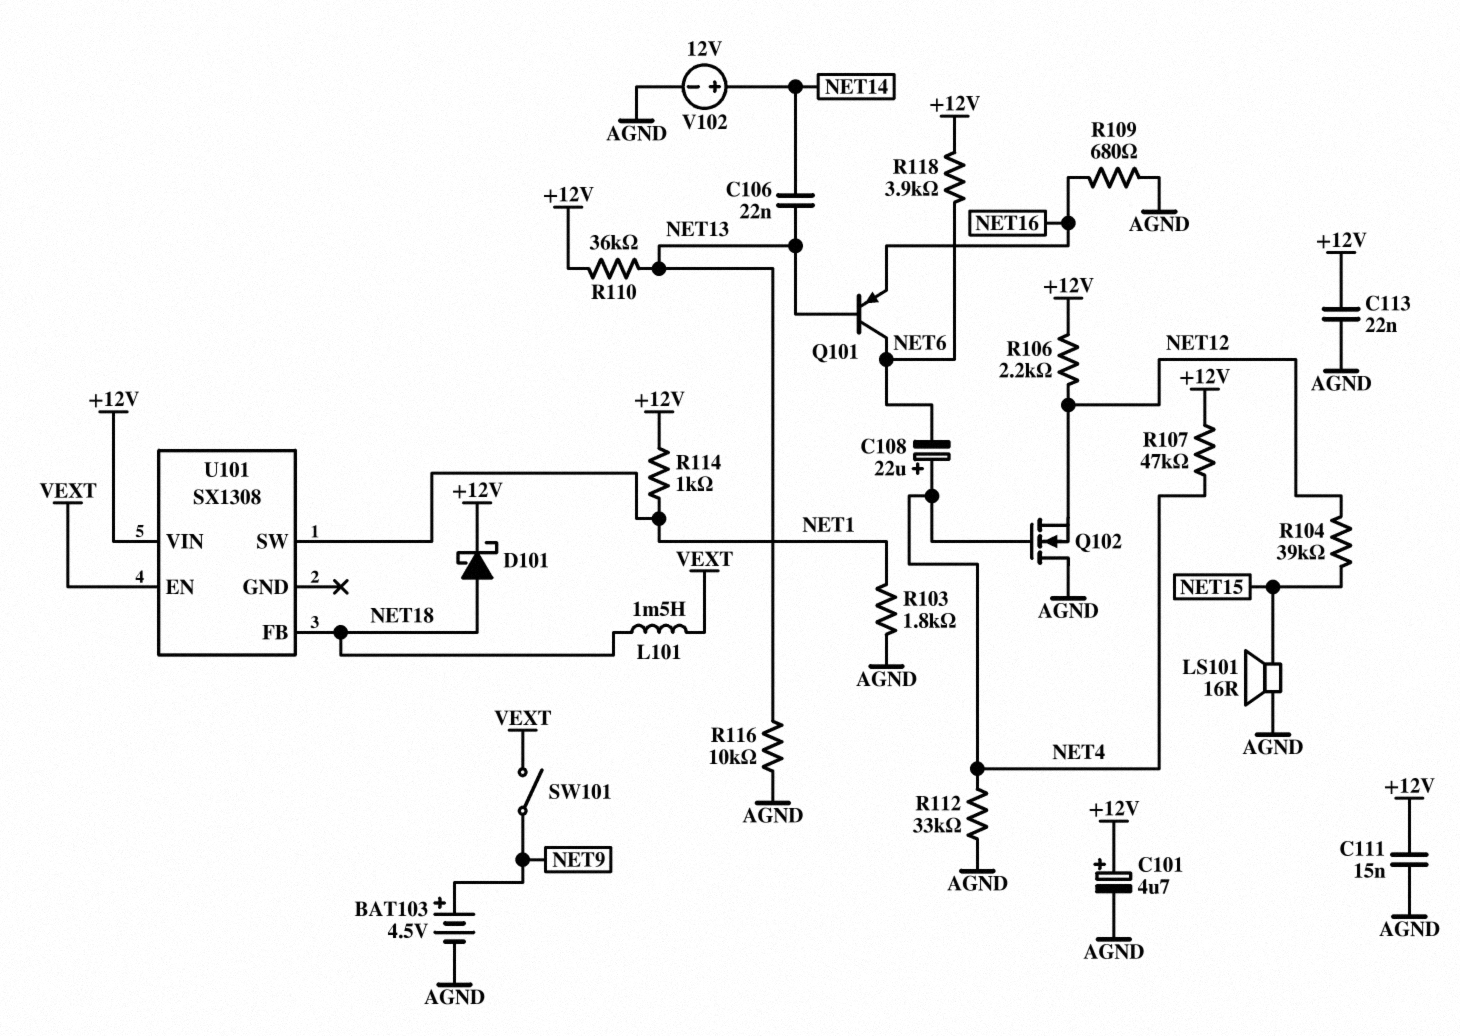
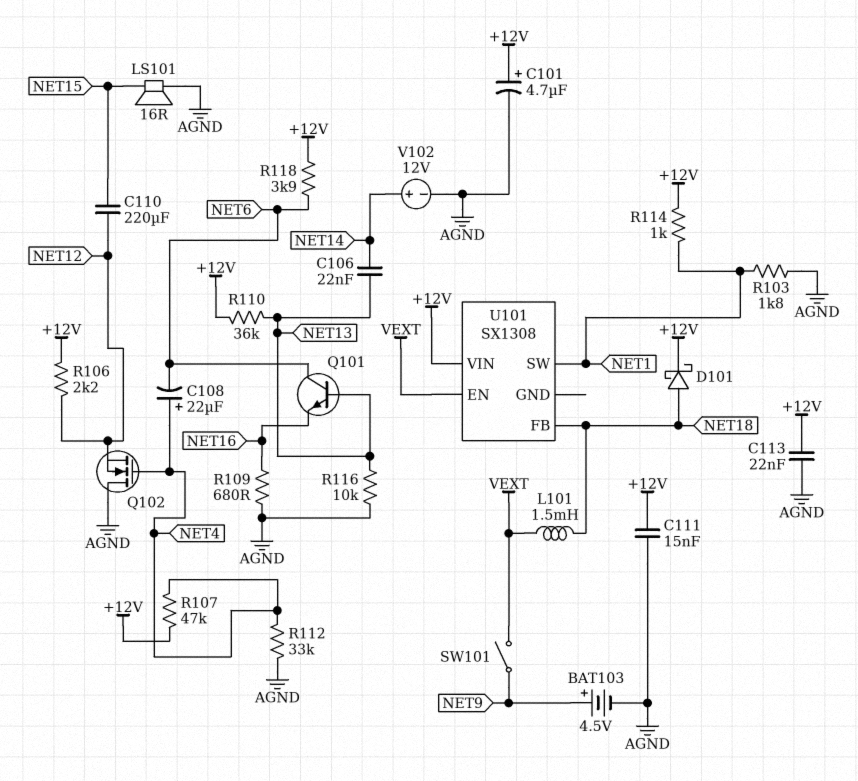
C110: none -> 220uF (NET12, NET15)
Q101: PNP (B NET13, C NET6, E NET16) -> NPN (B NET13, C NET6, E NET16)
R104: 39k (NET12, NET15) -> none

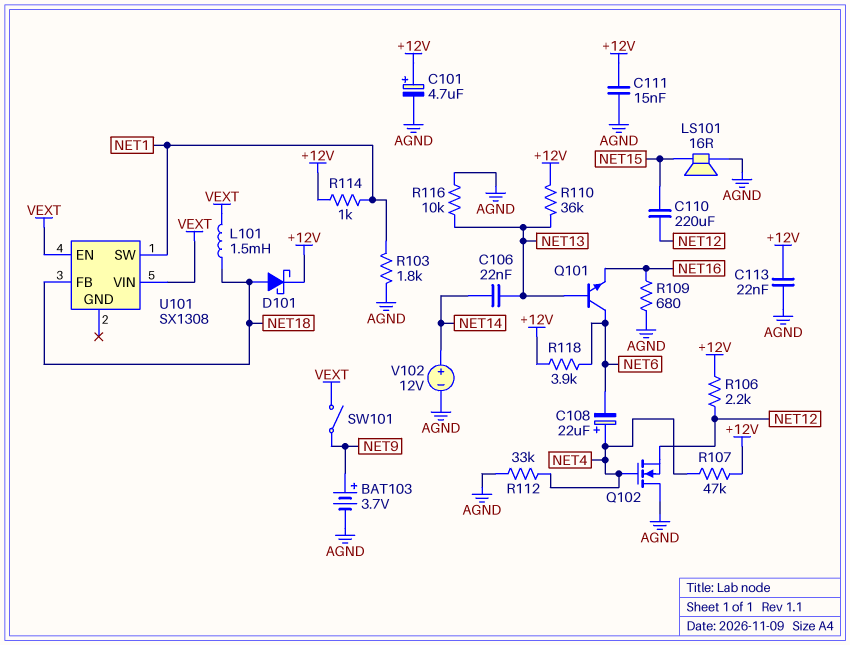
BAT103: 4.5V (plus NET9, minus AGND) -> 3.7V (plus NET9, minus AGND)
U101 pin VIN: +12V -> VEXT

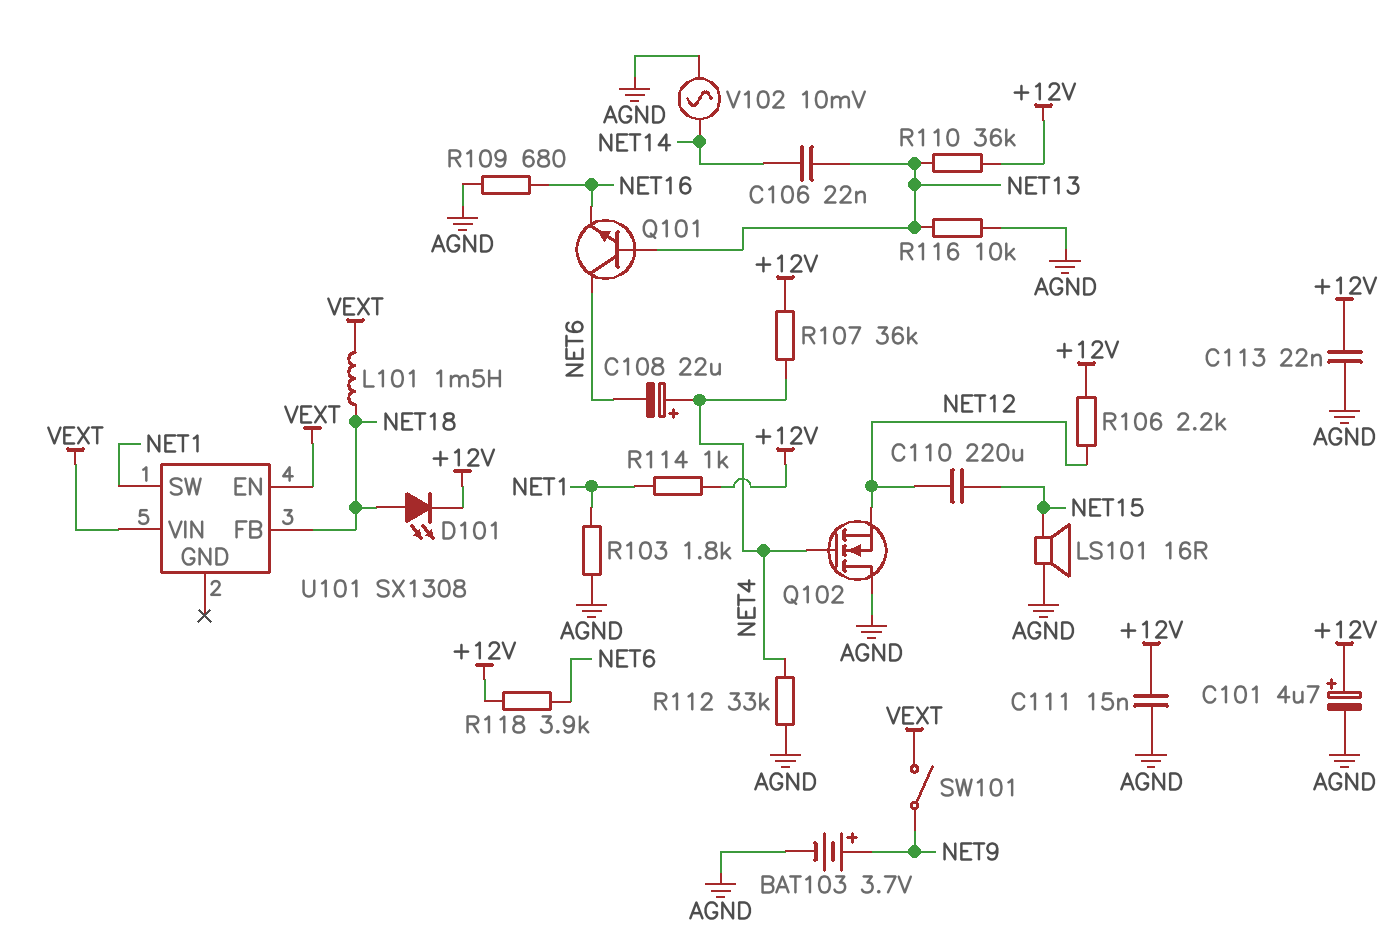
D101: schottky (A NET18, K +12V) -> LED (A NET18, K +12V)
R107: 47k (+12V, NET4) -> 36k (+12V, NET4)
V102: 12V (plus NET14, minus AGND) -> AC 10mV (AGND, NET14)

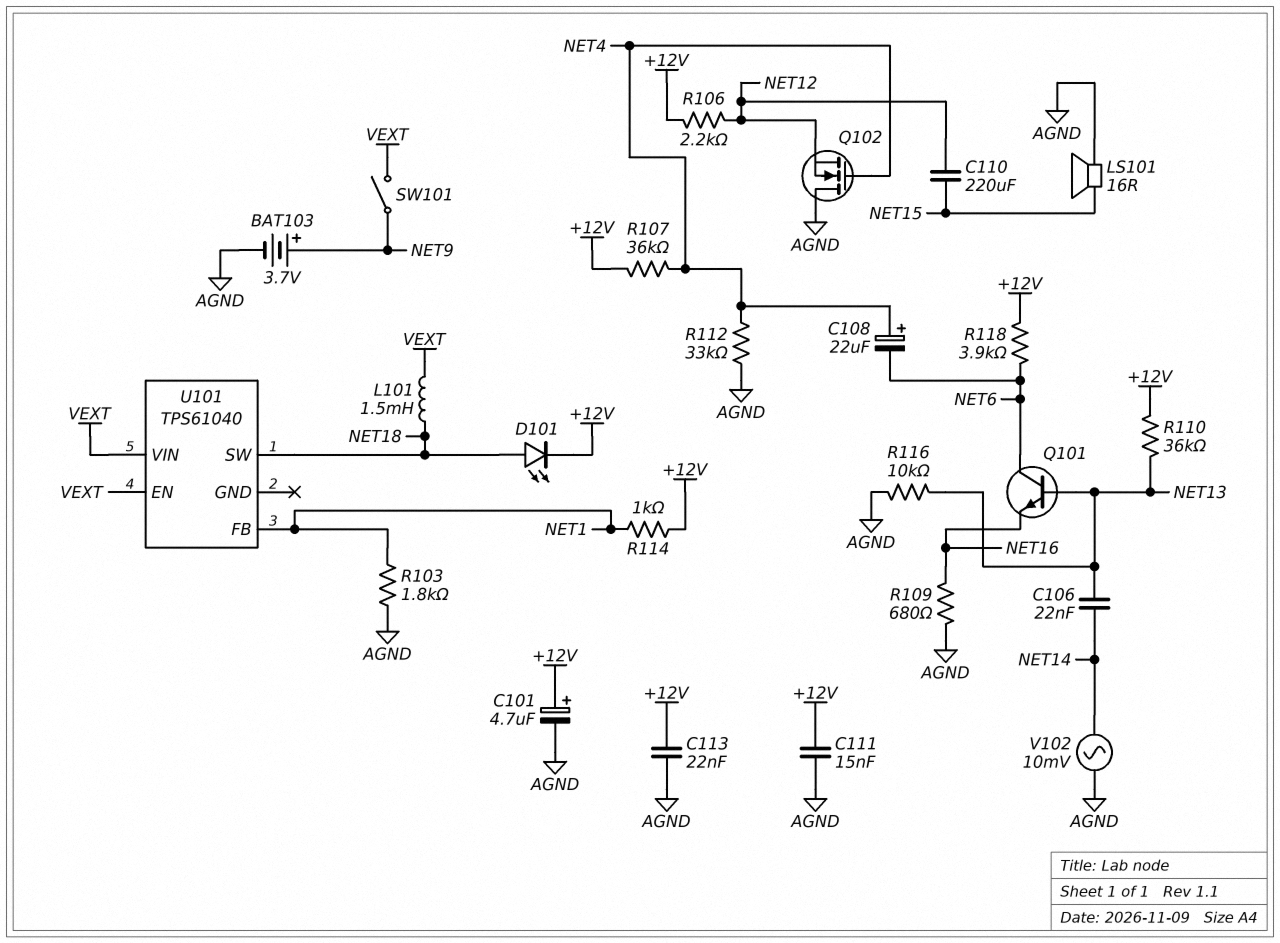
U101: SX1308 -> TPS61040
U101 pin FB: NET18 -> NET1
U101 pin SW: NET1 -> NET18

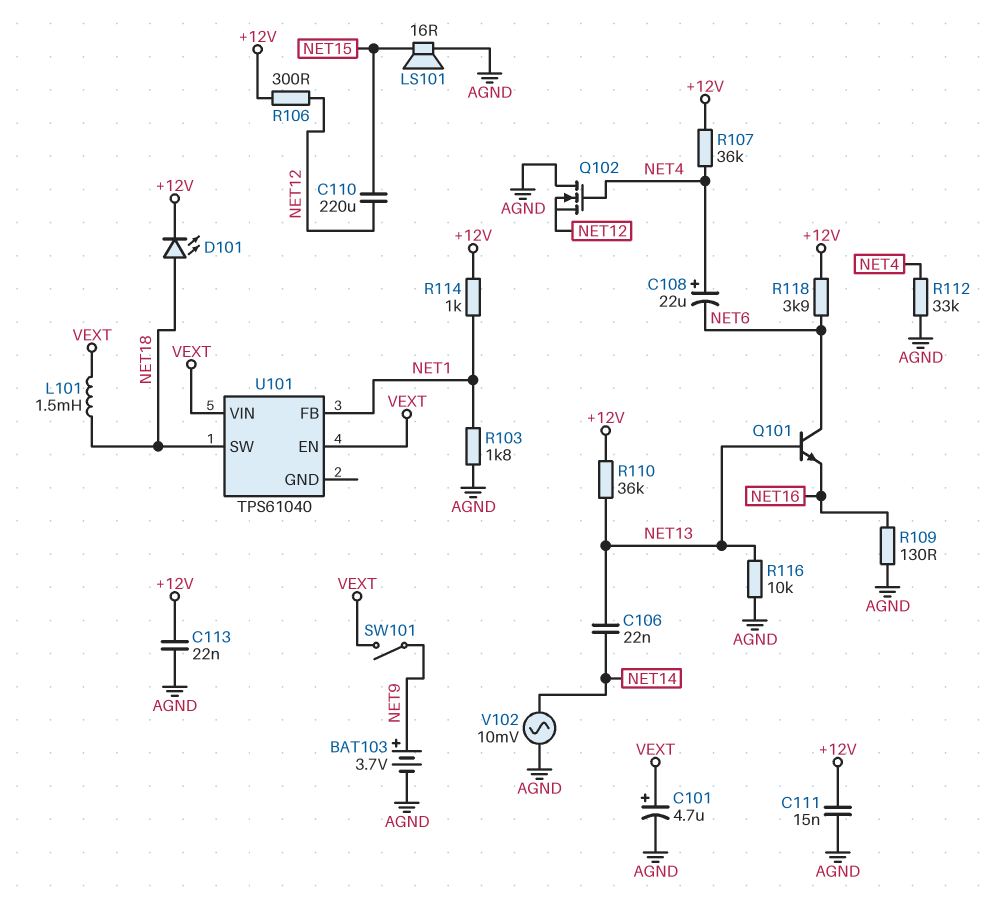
C101: 4.7uF (plus +12V, minus AGND) -> 4.7uF (plus VEXT, minus AGND)
R106: 2.2k (+12V, NET12) -> 300 (+12V, NET12)
R109: 680 (AGND, NET16) -> 130 (AGND, NET16)

